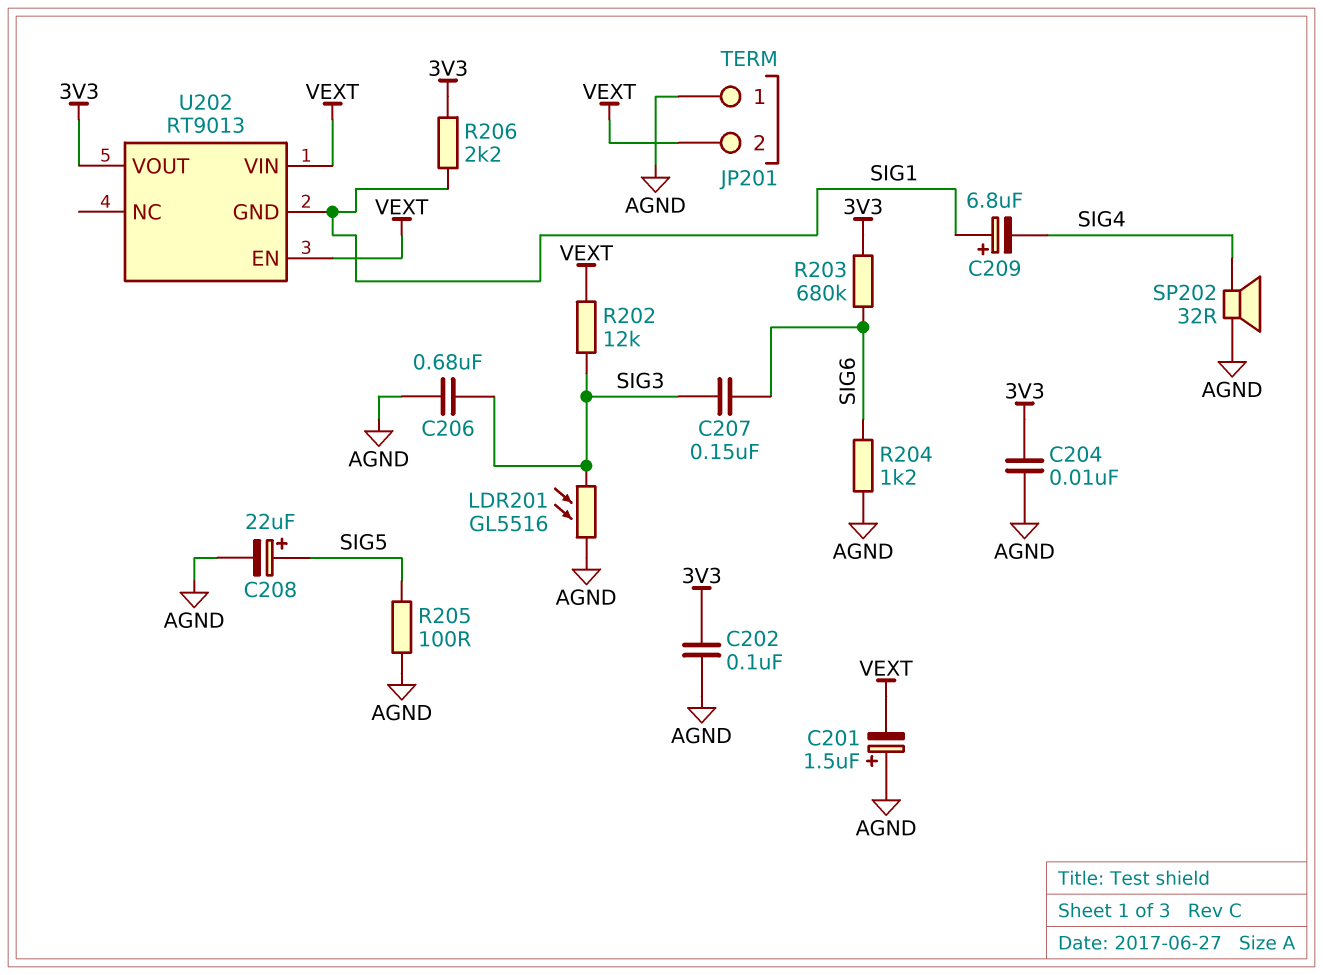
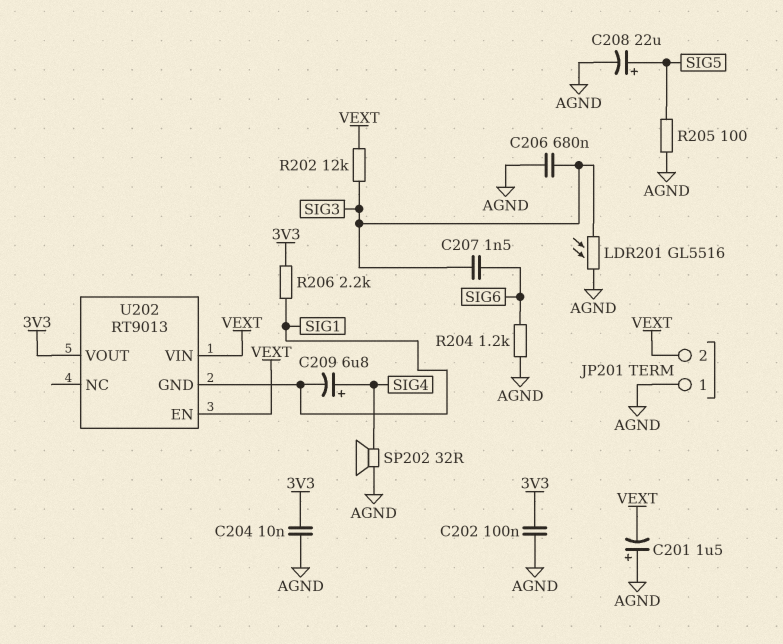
C207: 150nF (SIG3, SIG6) -> 1.5nF (SIG3, SIG6)
C209: 6.8uF (plus SIG1, minus SIG4) -> 6.8uF (plus SIG4, minus SIG1)
R203: 680k (3V3, SIG6) -> none

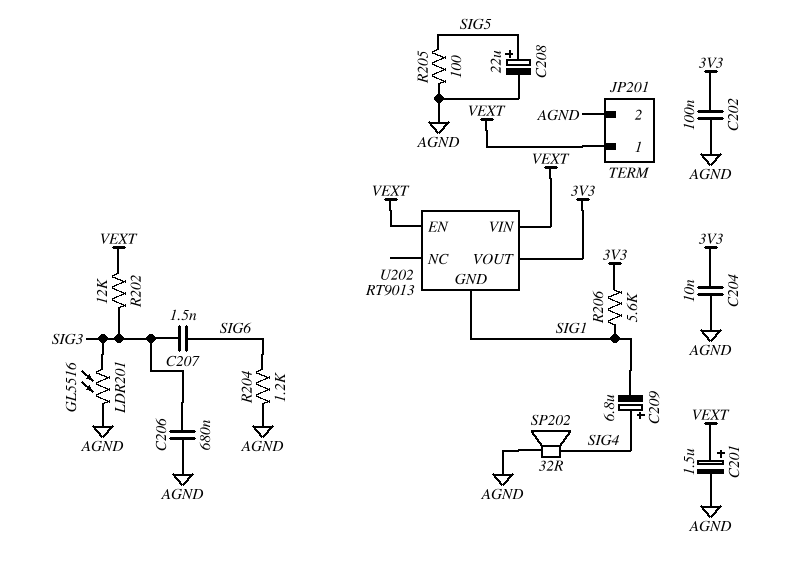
C201: 1.5uF (plus AGND, minus VEXT) -> 1.5uF (plus VEXT, minus AGND)
JP201 pin 1: AGND -> VEXT
JP201 pin 2: VEXT -> AGND
R206: 2.2k (3V3, SIG1) -> 5.6k (3V3, SIG1)

